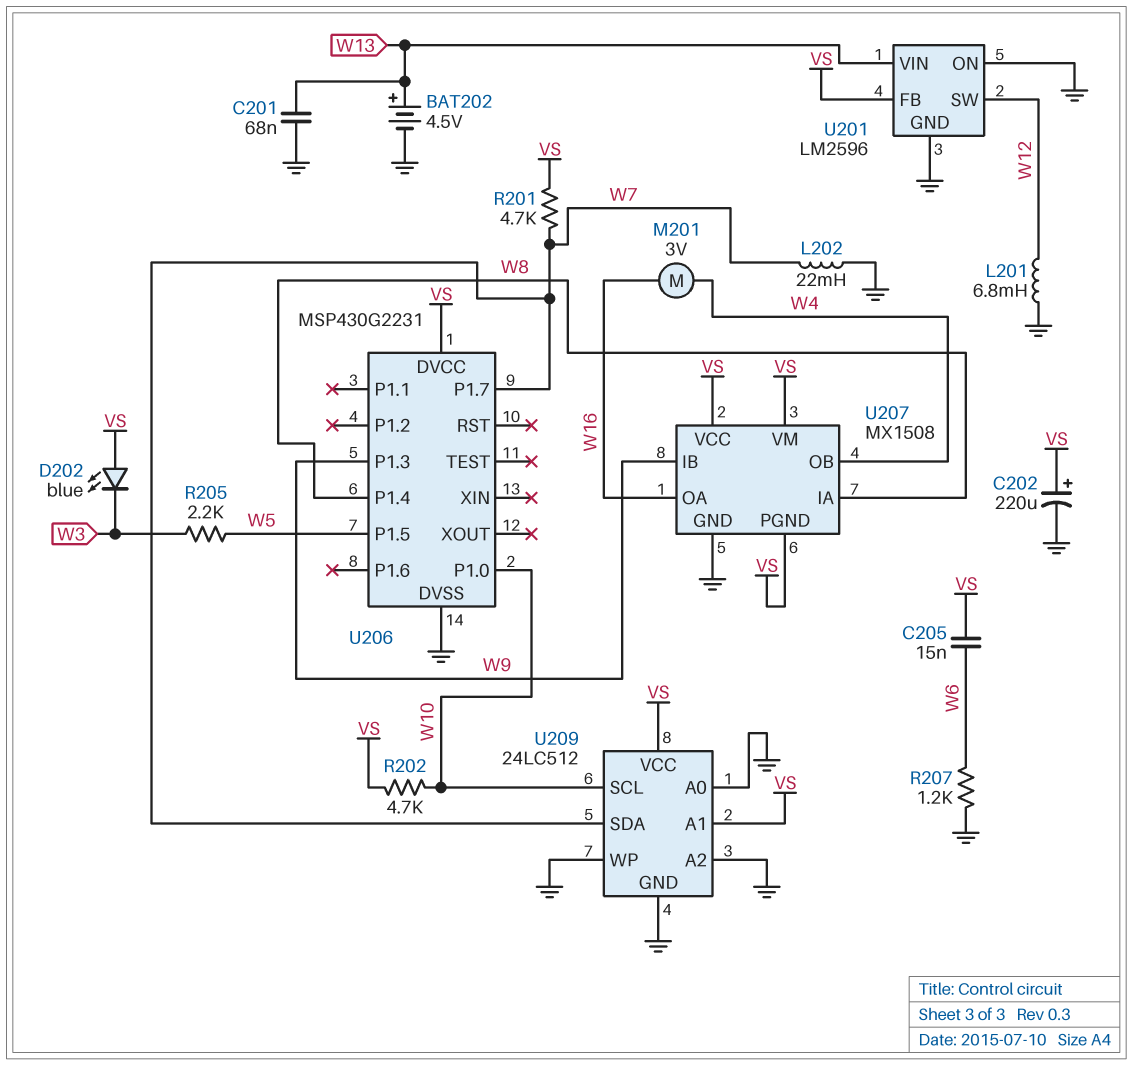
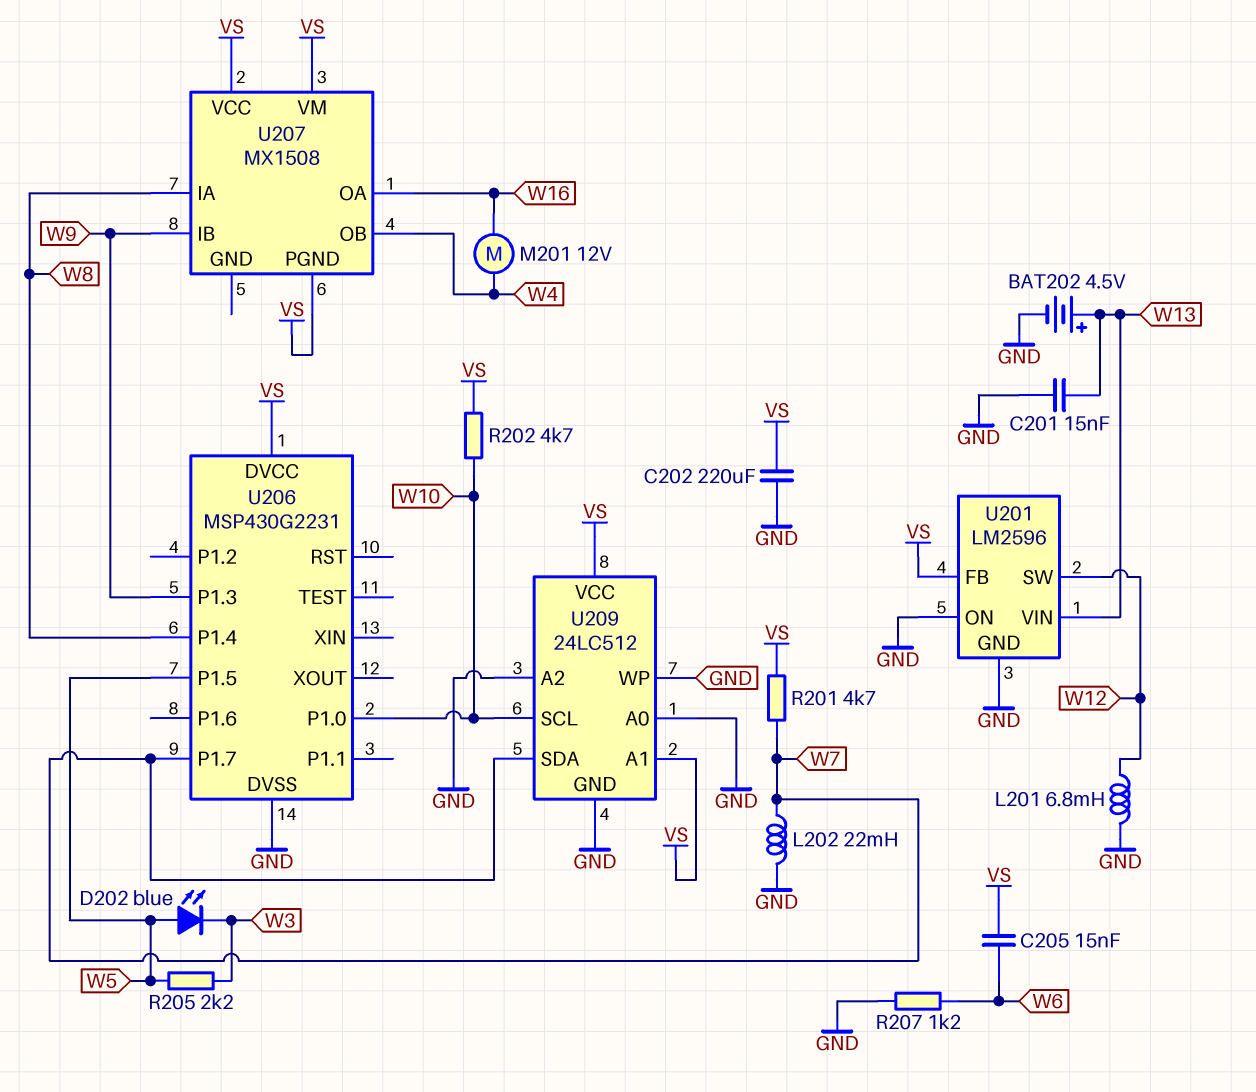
C201: 68nF (GND, W13) -> 15nF (GND, W13)
C202: 220uF (plus VS, minus GND) -> 220uF (GND, VS)
D202: LED blue (A VS, K W3) -> LED blue (A W5, K W3)
M201: motor 3V (W4, W16) -> motor 12V (W4, W16)
U207 pin GND: GND -> none

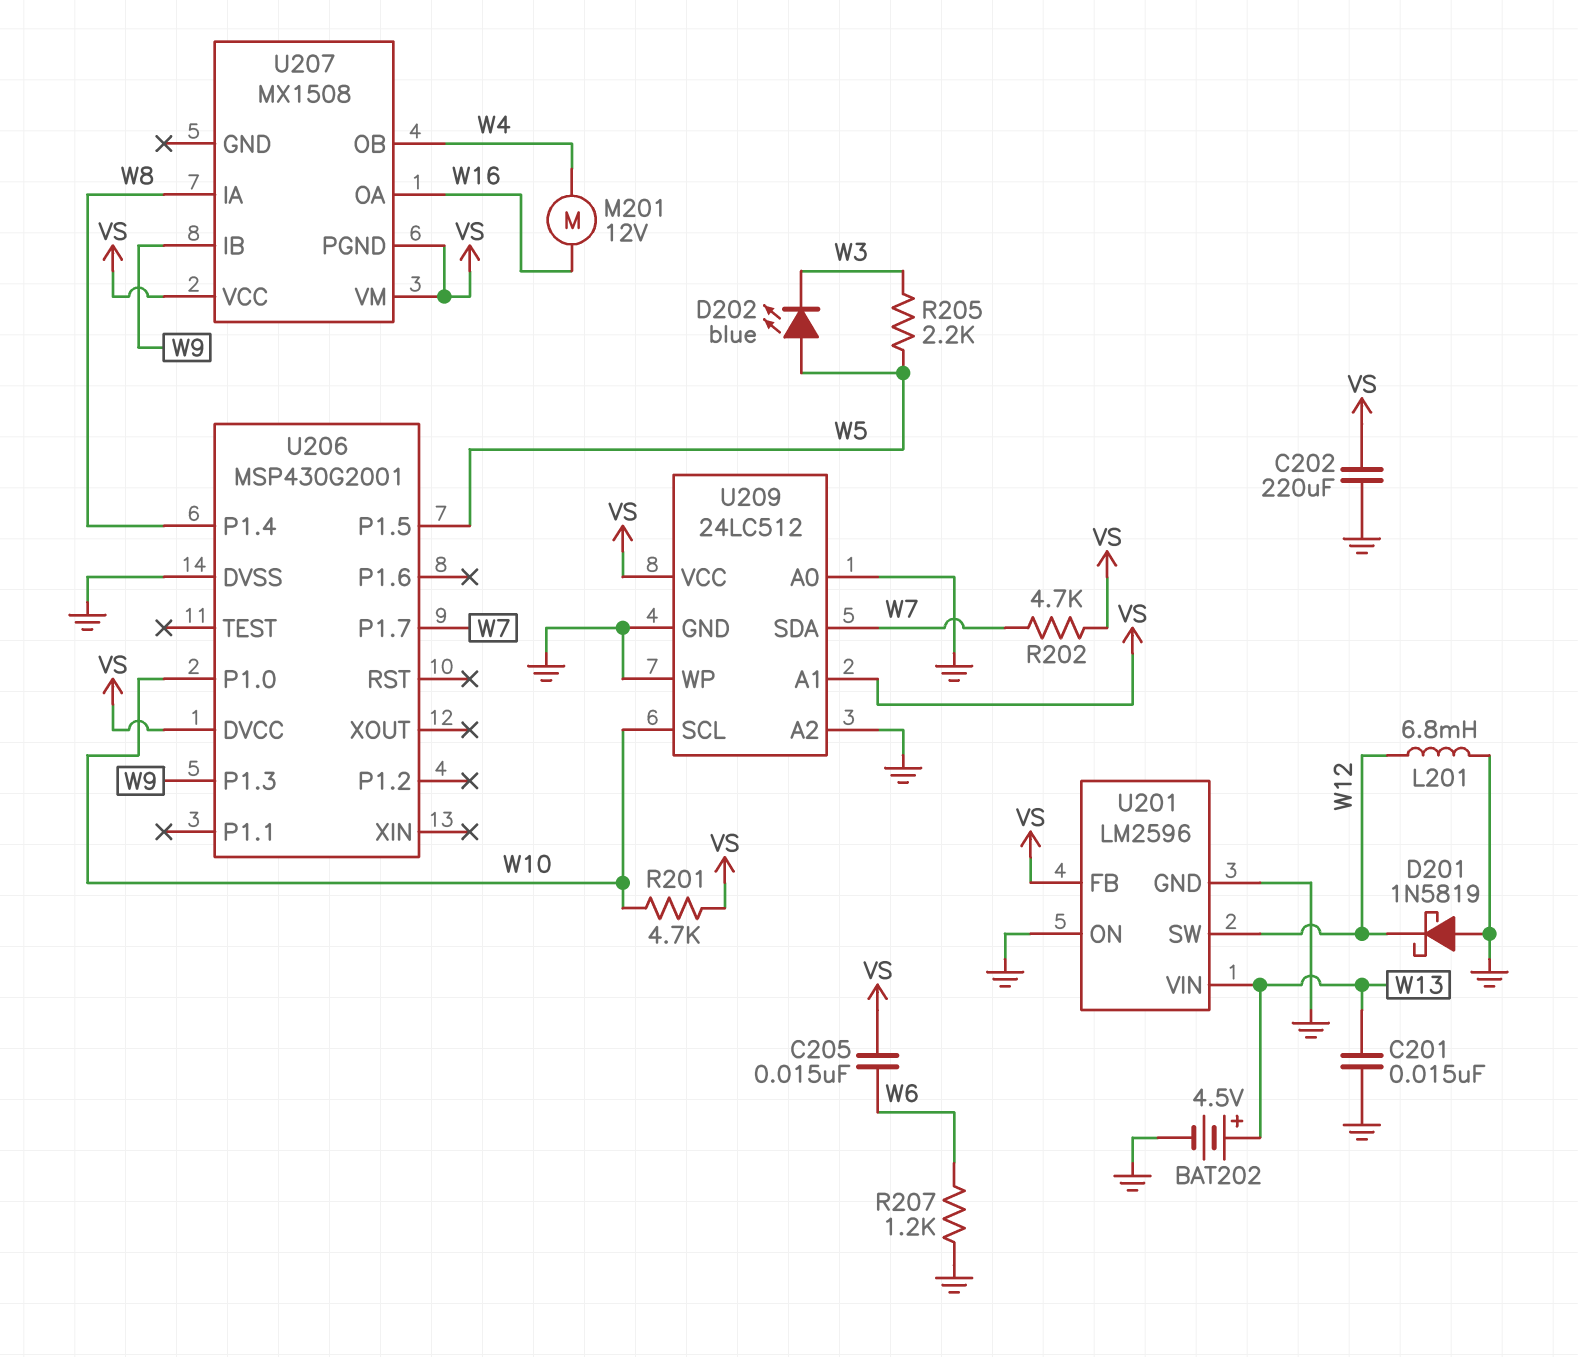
D201: none -> schottky 1N5819 (A GND, K W12)
L202: 22mH (GND, W7) -> none
R201: 4.7k (VS, W7) -> 4.7k (VS, W10)
R202: 4.7k (VS, W10) -> 4.7k (VS, W7)
U206: MSP430G2231 -> MSP430G2001

